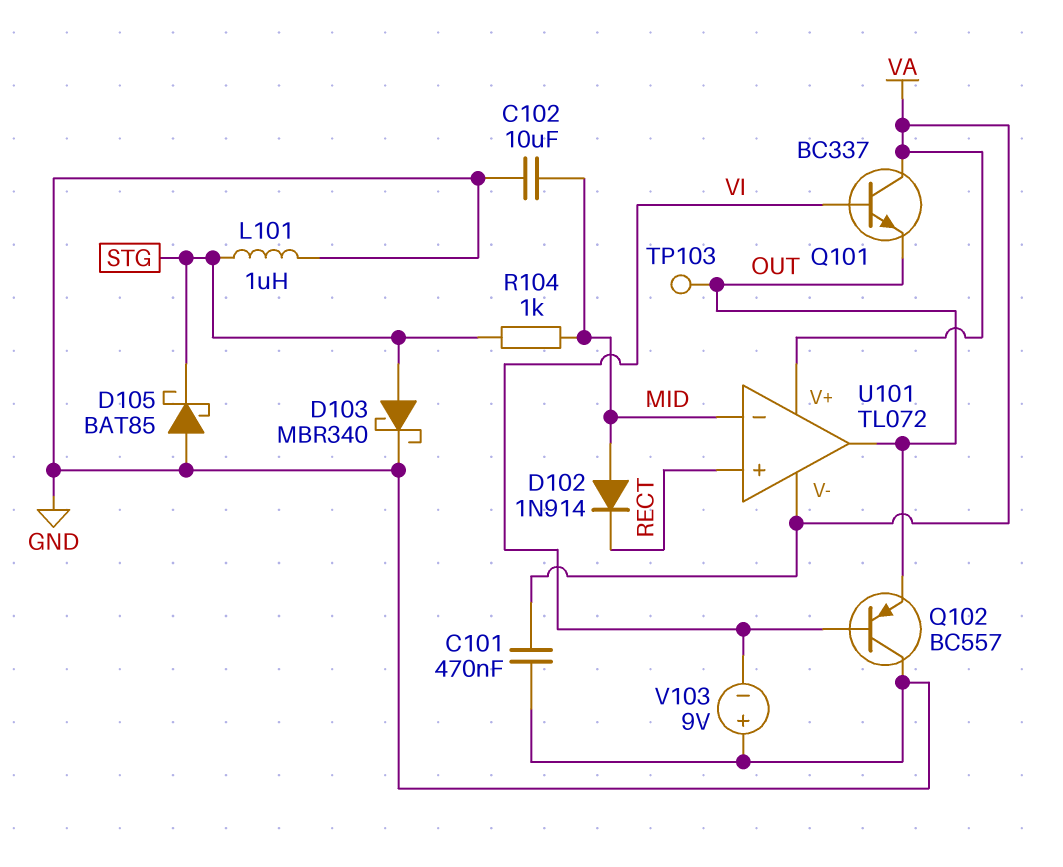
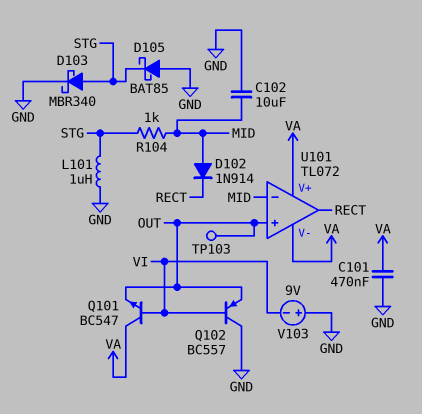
Q101: NPN BC337 (B VI, C VA, E OUT) -> NPN BC547 (B VI, C VA, E OUT)
U101 pin in+: RECT -> OUT
U101 pin out: OUT -> RECT

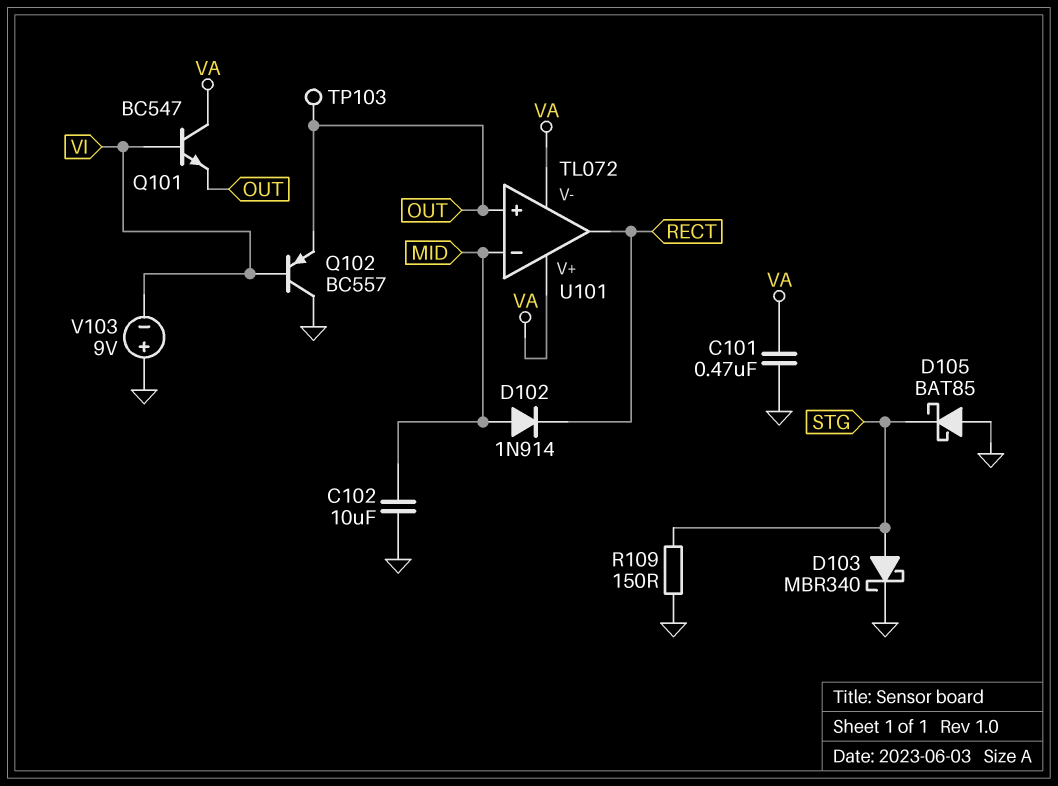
L101: 1uH (GND, STG) -> none
R104: 1k (MID, STG) -> none
R109: none -> 150 (GND, STG)

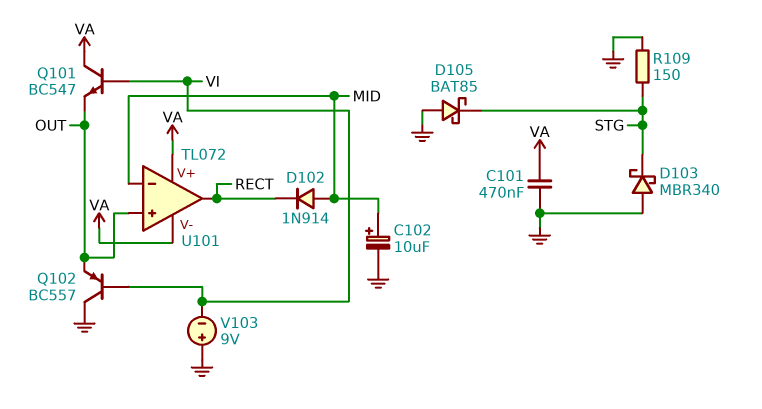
C102: 10uF (GND, MID) -> 10uF (plus MID, minus GND)
D103: schottky MBR340 (A STG, K GND) -> schottky MBR340 (A GND, K STG)
TP103: test point (OUT) -> none

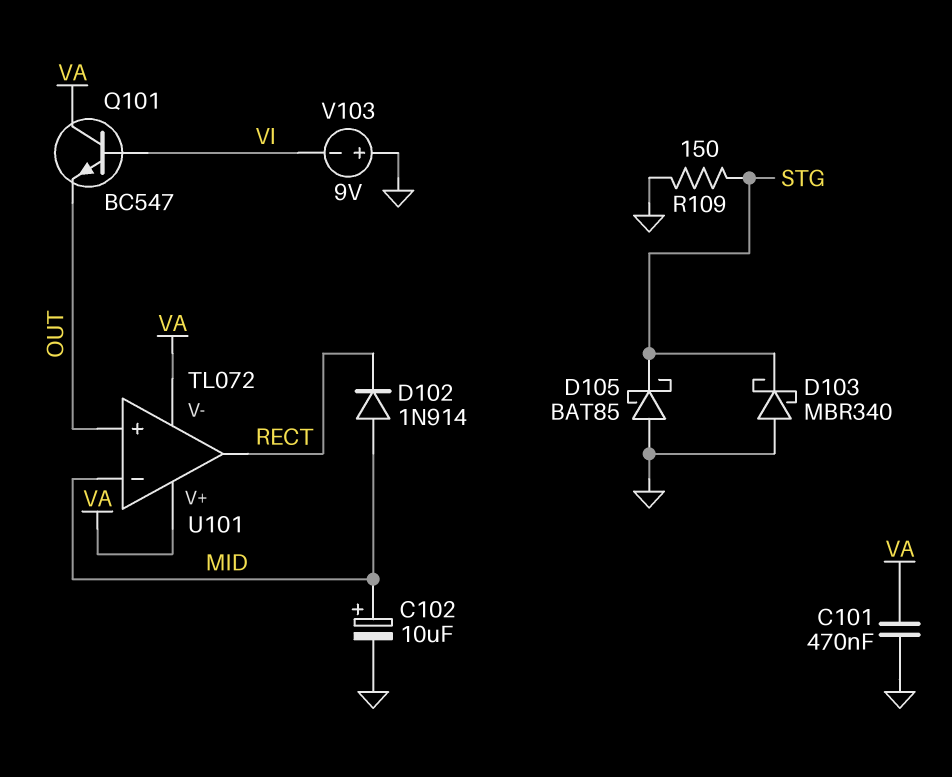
Q102: PNP BC557 (B VI, C GND, E OUT) -> none

